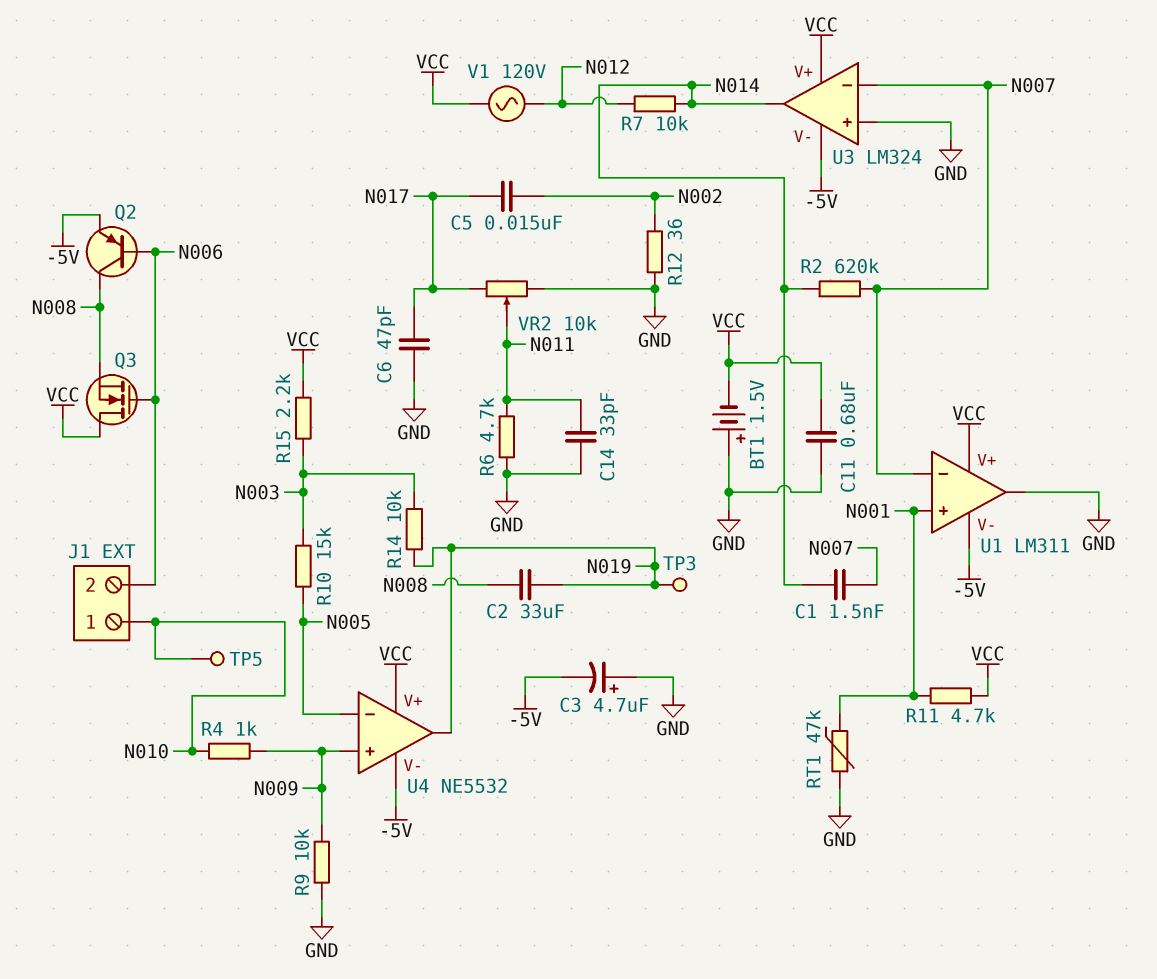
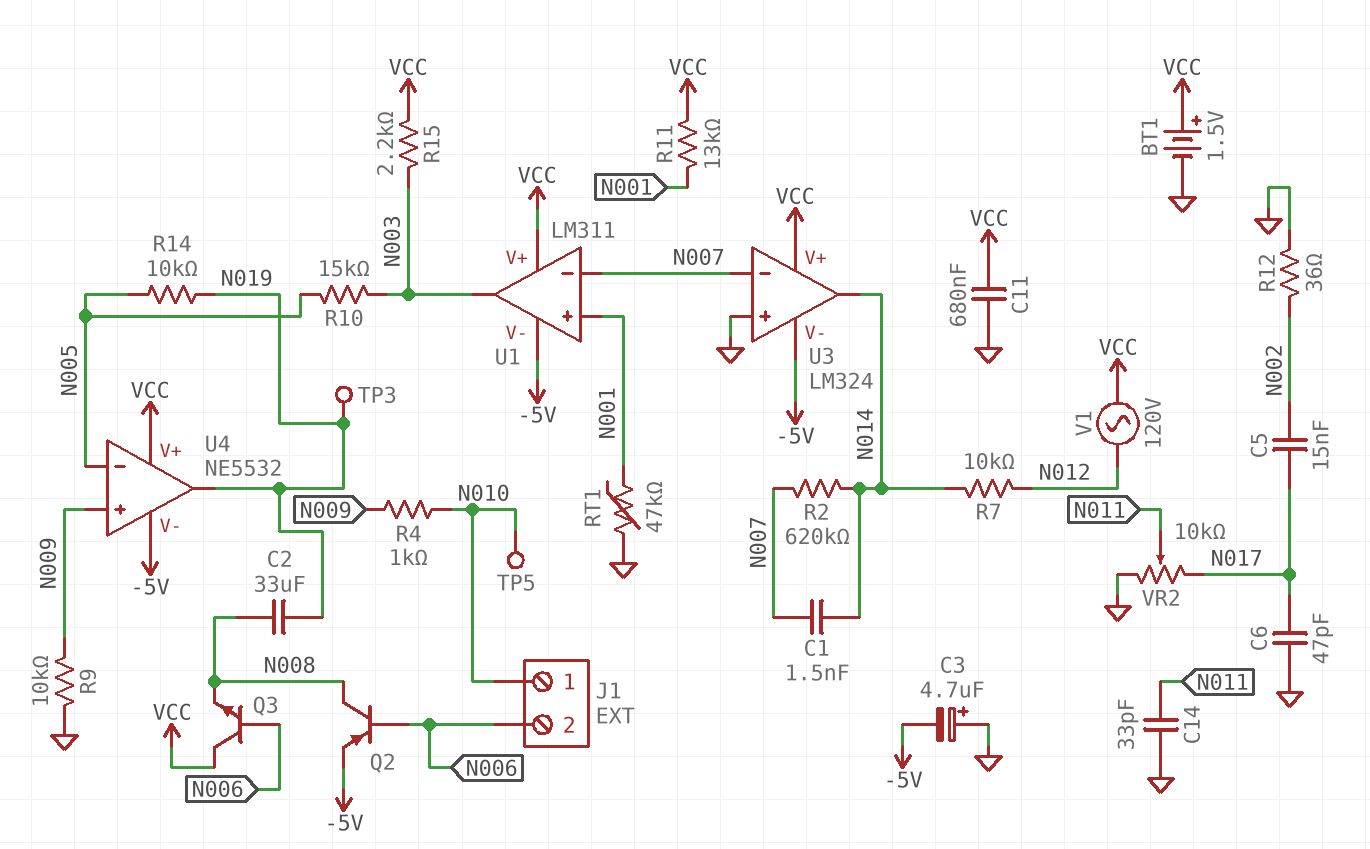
BT1: 1.5V (plus GND, minus VCC) -> 1.5V (plus VCC, minus GND)
Q3: NMOS (G N006, D VCC, S N008) -> NPN (B N006, C VCC, E N008)
R6: 4.7k (GND, N011) -> none
R11: 4.7k (N001, VCC) -> 13k (N001, VCC)
R14: 10k (N003, N019) -> 10k (N005, N019)
U1 pin out: GND -> N003

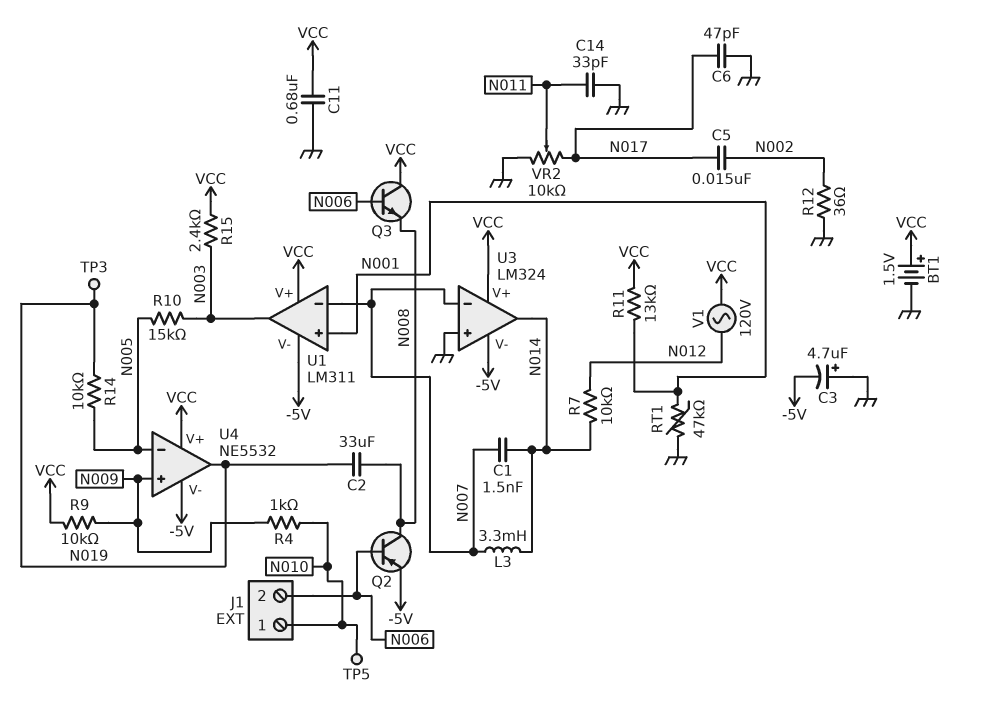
L3: none -> 3.3mH (N007, N014)
R2: 620k (N007, N014) -> none
R9: 10k (GND, N009) -> 10k (N009, VCC)
R15: 2.2k (N003, VCC) -> 2.4k (N003, VCC)

